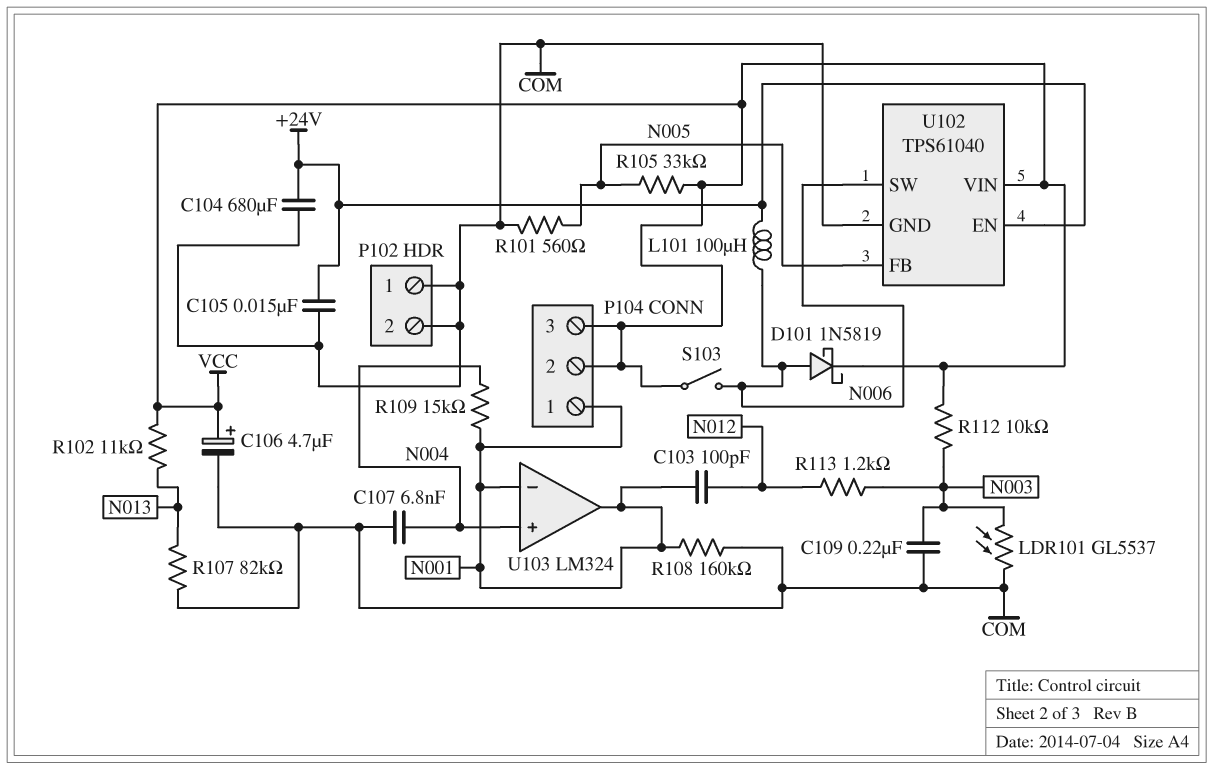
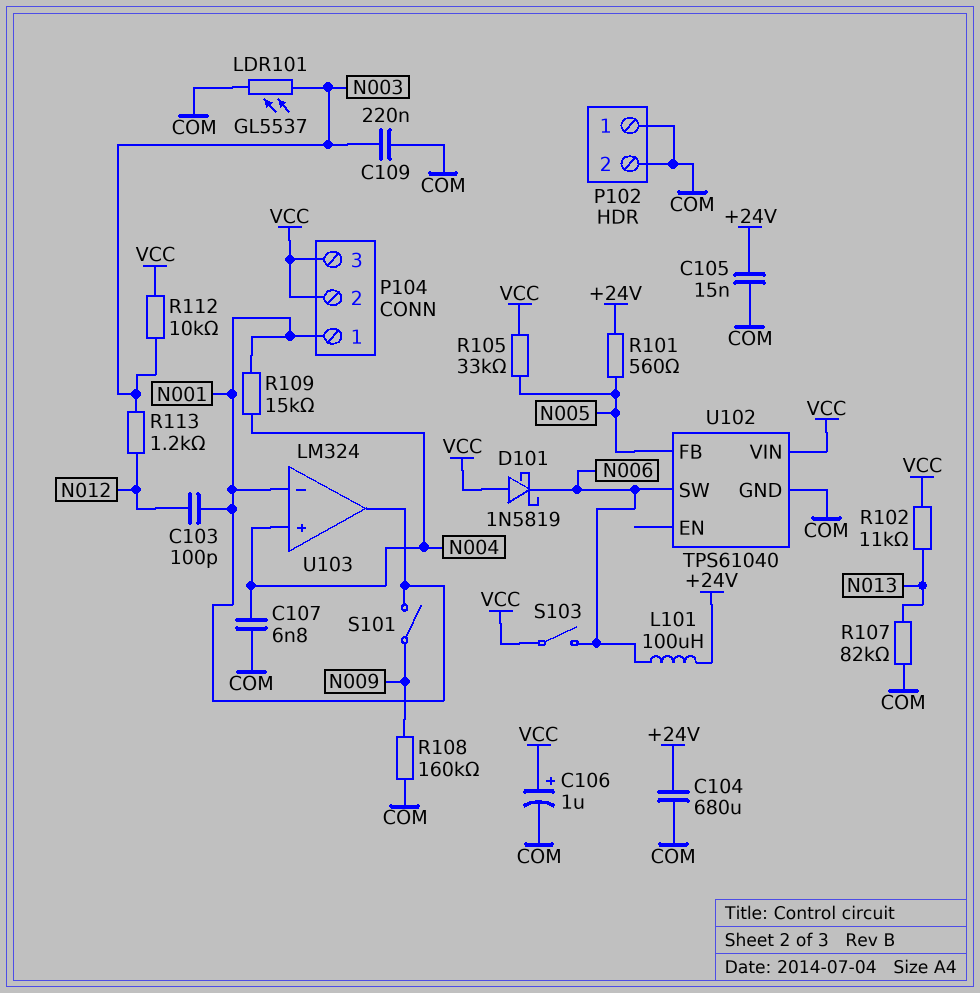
C106: 4.7uF (plus VCC, minus COM) -> 1uF (plus VCC, minus COM)
D101: schottky 1N5819 (A N006, K VCC) -> schottky 1N5819 (A VCC, K N006)
R101: 560 (COM, N005) -> 560 (+24V, N005)
R108: 160k (COM, N001) -> 160k (COM, N009)
S101: none -> switch (N001, N009)
U102 pin EN: +24V -> none

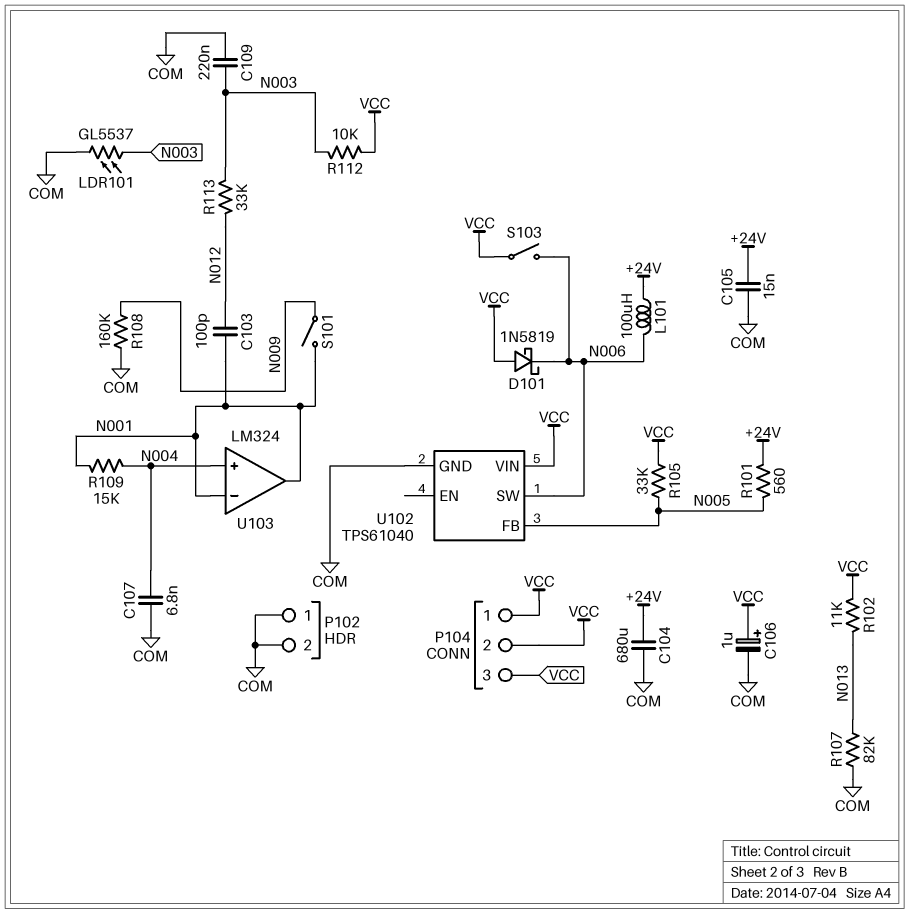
P104 pin 1: N001 -> VCC
R113: 1.2k (N003, N012) -> 33k (N003, N012)

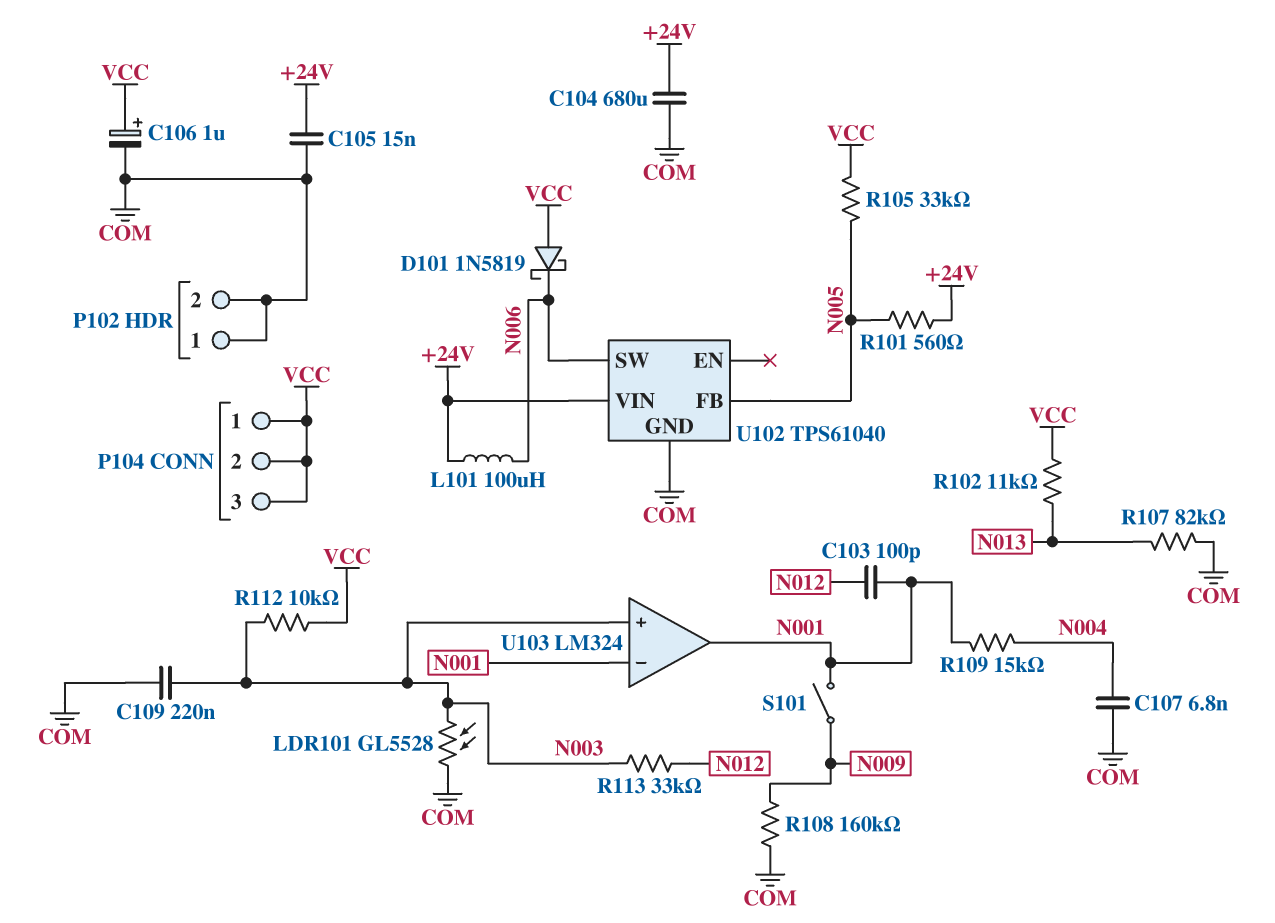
LDR101: GL5537 (COM, N003) -> GL5528 (COM, N003)
S103: switch (N006, VCC) -> none
U102 pin VIN: VCC -> +24V
U103 pin in+: N004 -> N003

